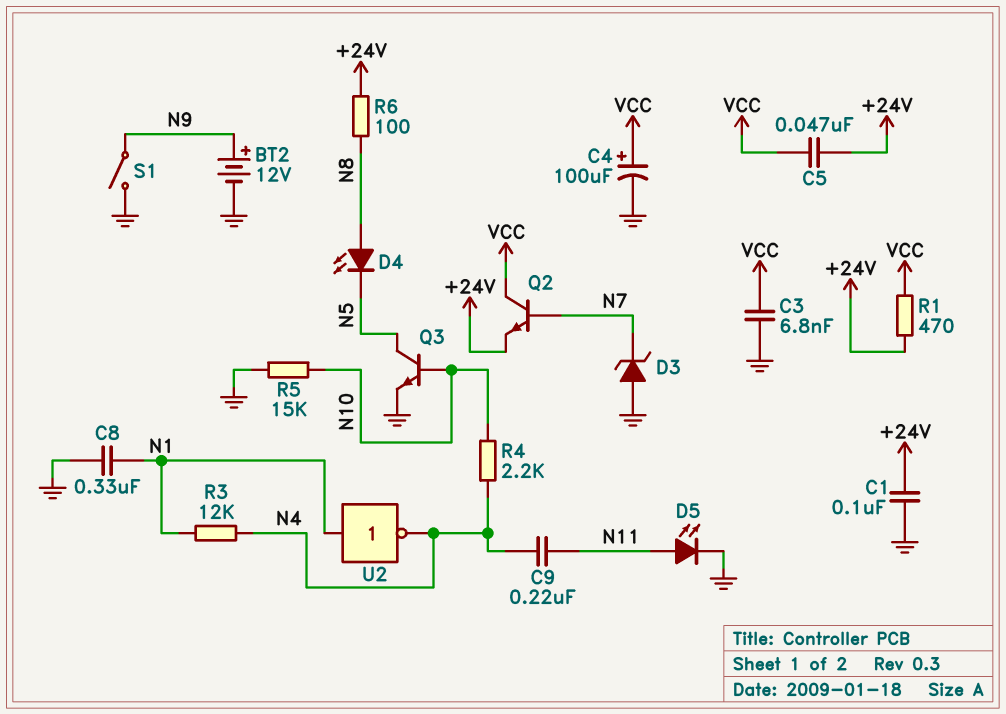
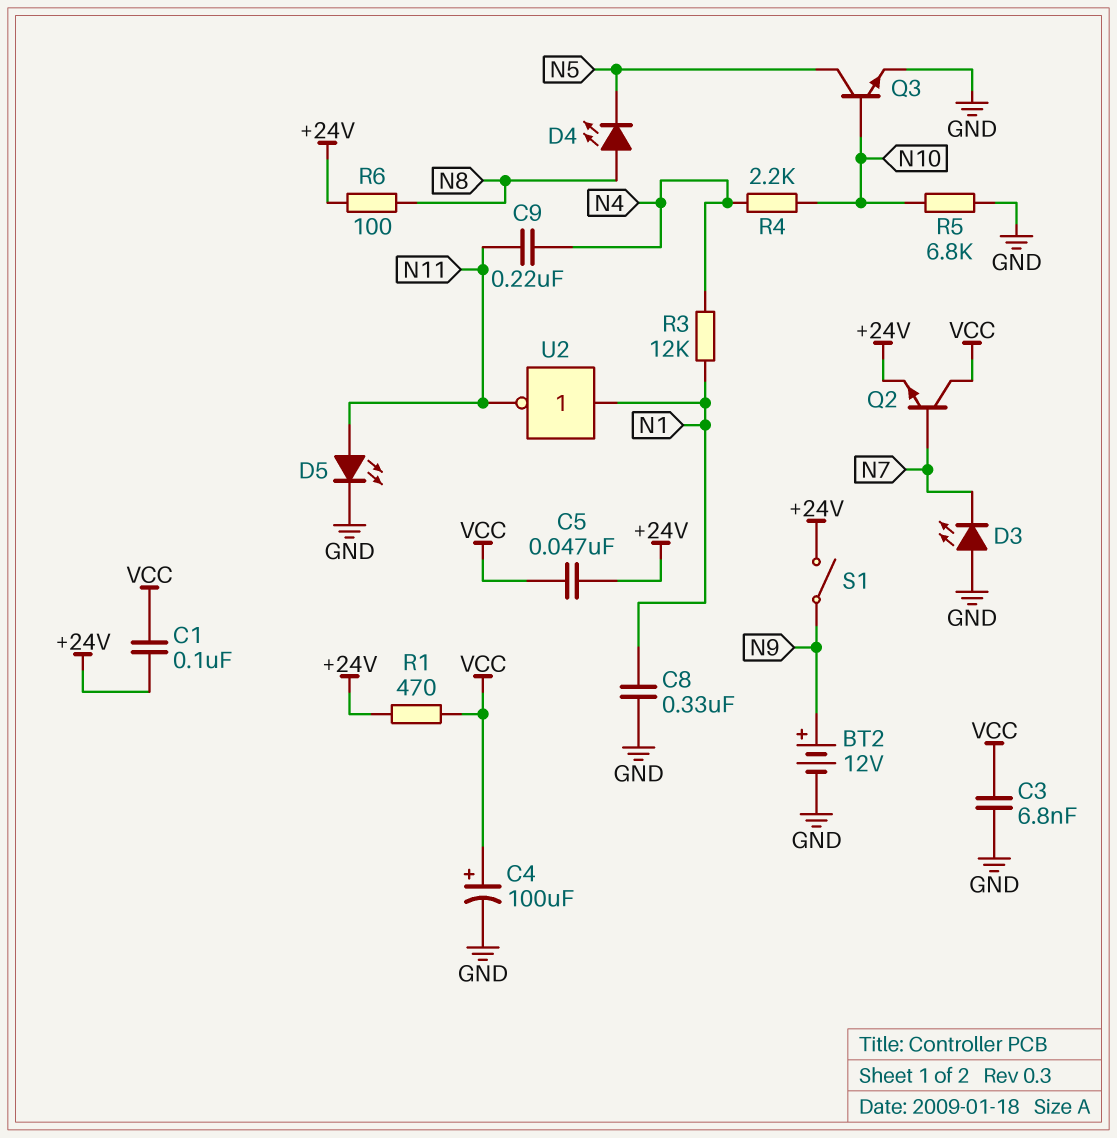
C1: 100nF (+24V, GND) -> 100nF (+24V, VCC)
D3: zener (A GND, K N7) -> LED (A GND, K N7)
R5: 15k (GND, N10) -> 6.8k (GND, N10)
S1: switch (GND, N9) -> switch (+24V, N9)
U2: NOT (in N1, out N4) -> NOT (in N1, out N11)

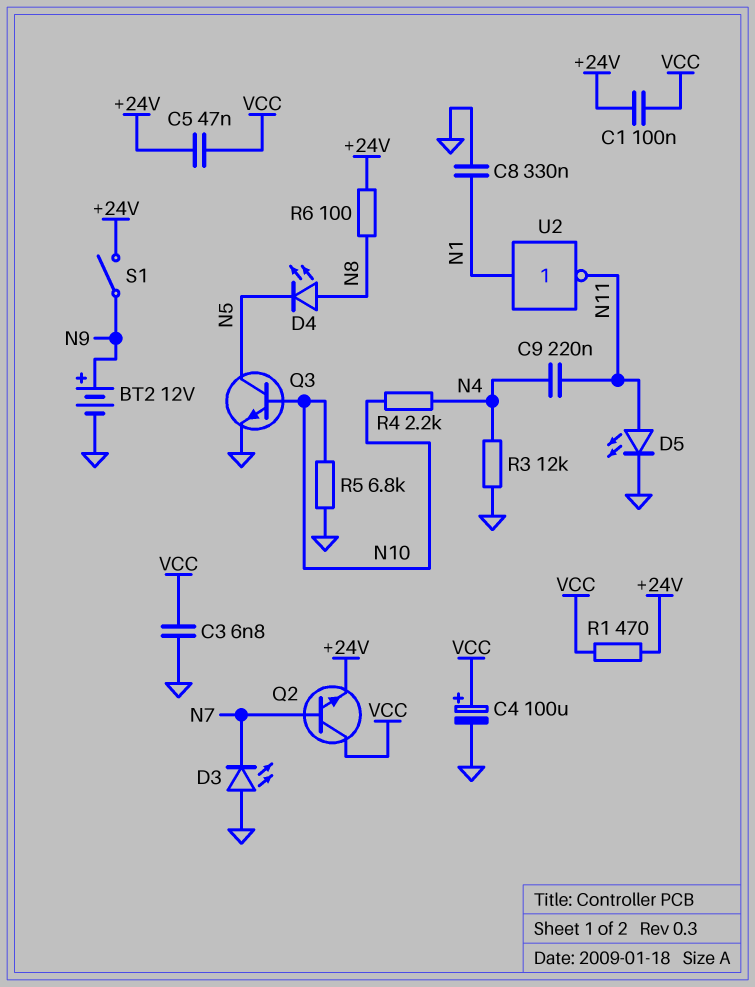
R3: 12k (N1, N4) -> 12k (GND, N4)

